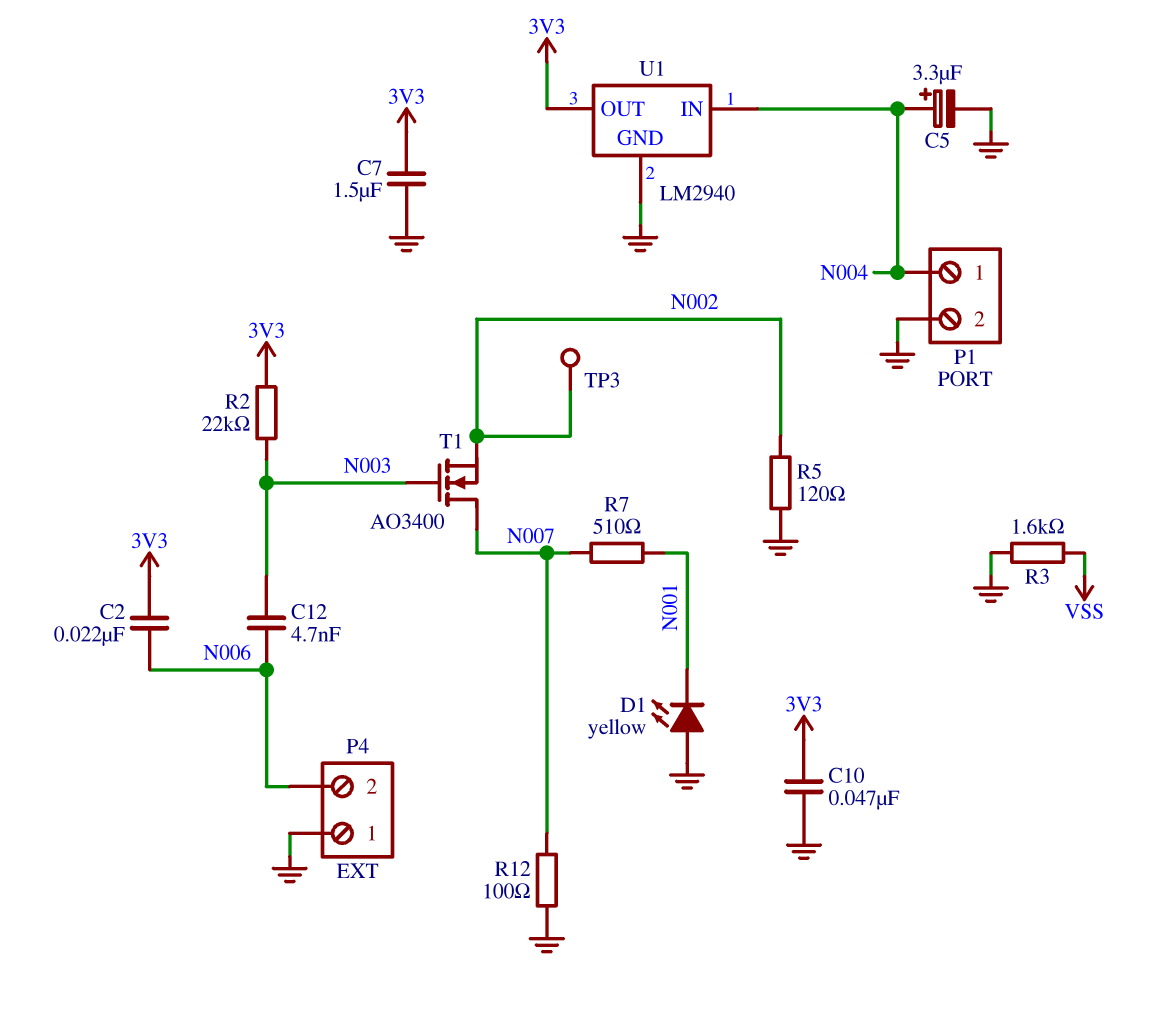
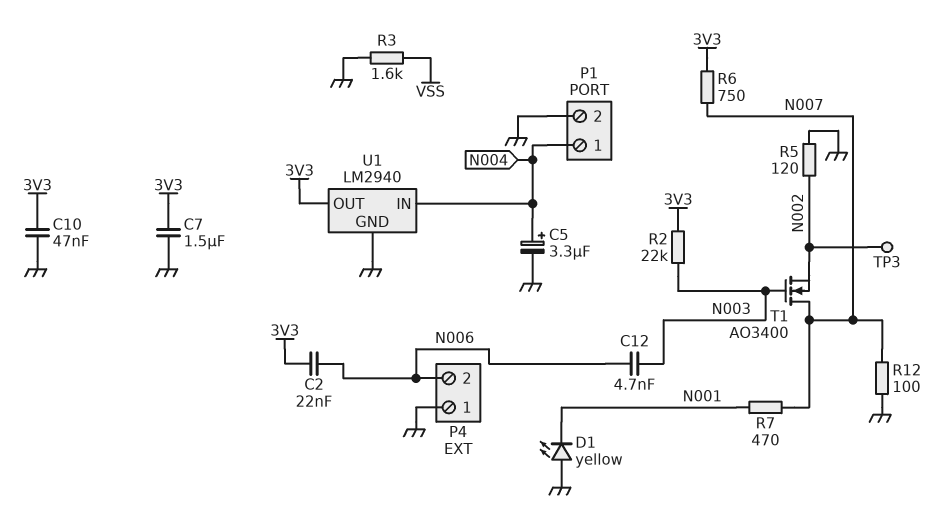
R6: none -> 750 (3V3, N007)
R7: 510 (N001, N007) -> 470 (N001, N007)

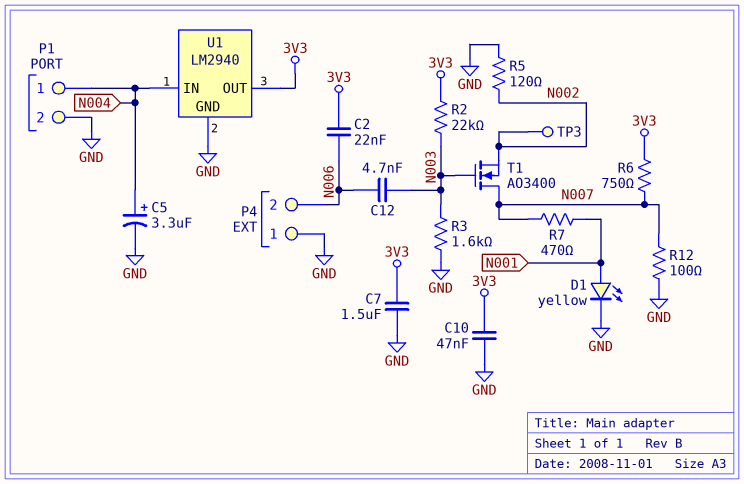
D1: LED yellow (A GND, K N001) -> LED yellow (A N001, K GND)
R3: 1.6k (GND, VSS) -> 1.6k (GND, N003)

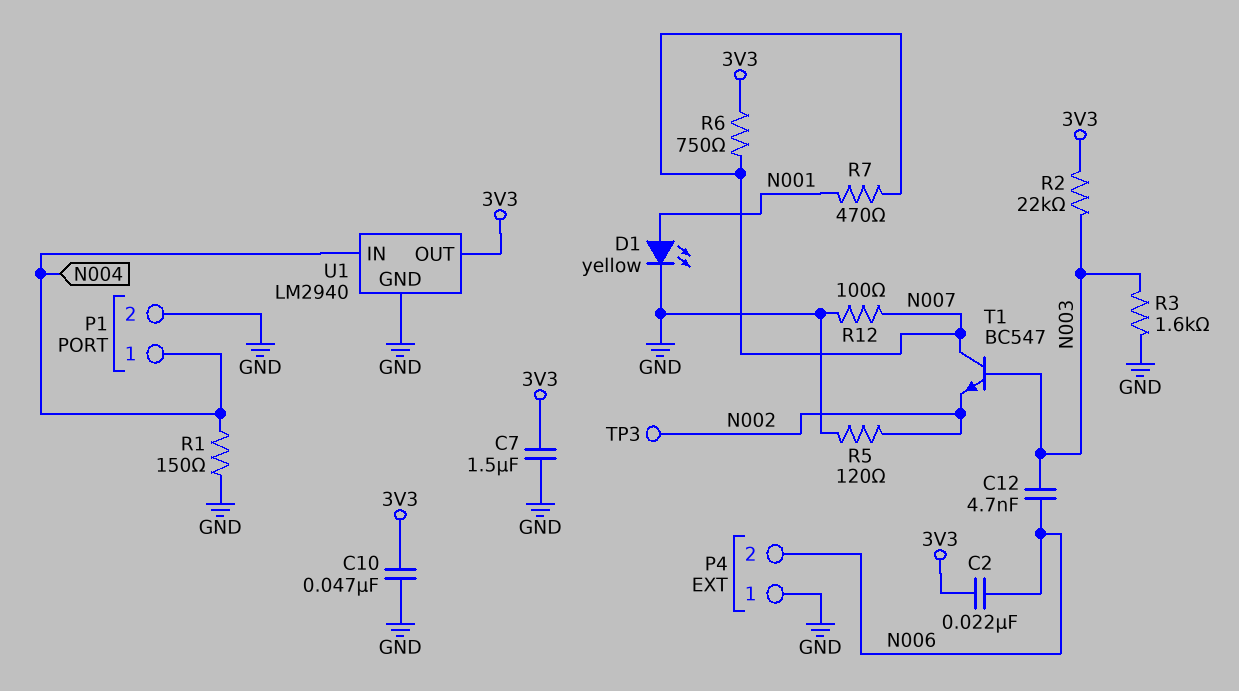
C5: 3.3uF (plus N004, minus GND) -> none
R1: none -> 150 (GND, N004)
T1: NMOS AO3400 (G N003, D N007, S N002) -> NPN BC547 (B N003, C N007, E N002)

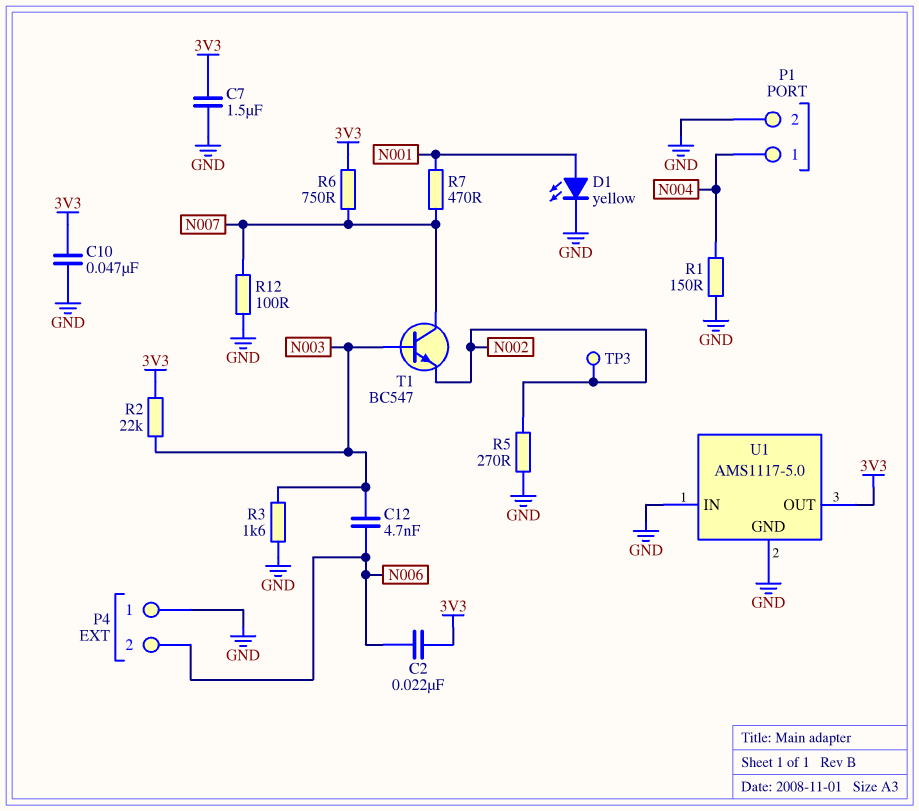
R5: 120 (GND, N002) -> 270 (GND, N002)
U1: LM2940 -> AMS1117-5.0
U1 pin IN: N004 -> GND

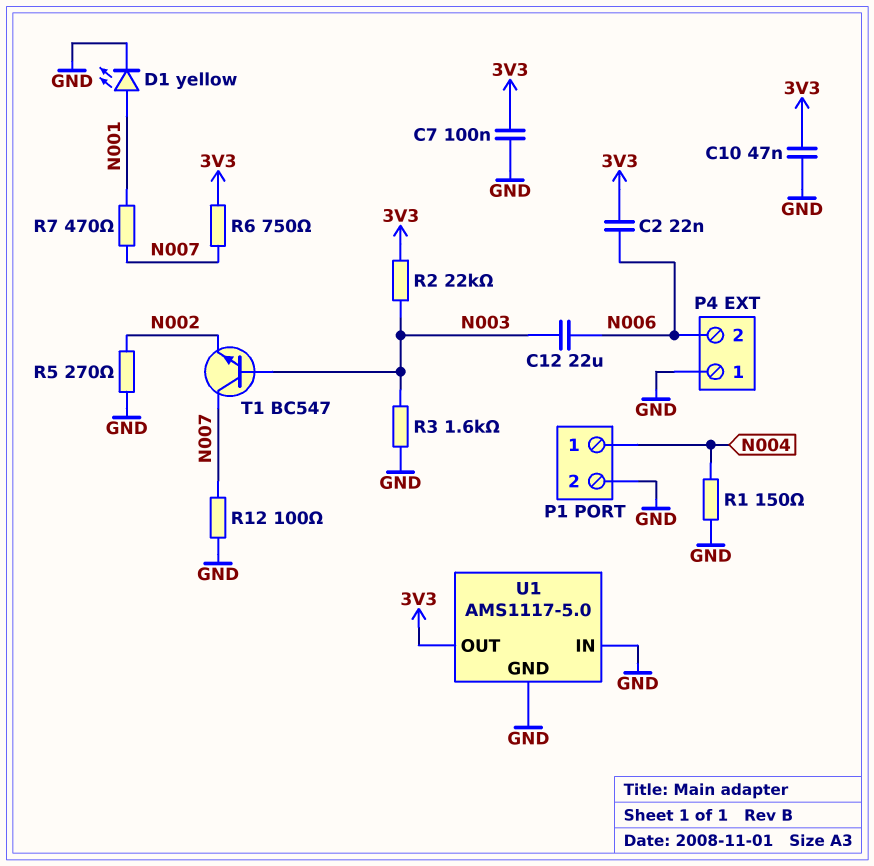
C7: 1.5uF (3V3, GND) -> 100nF (3V3, GND)
C12: 4.7nF (N003, N006) -> 22uF (N003, N006)
TP3: test point (N002) -> none

